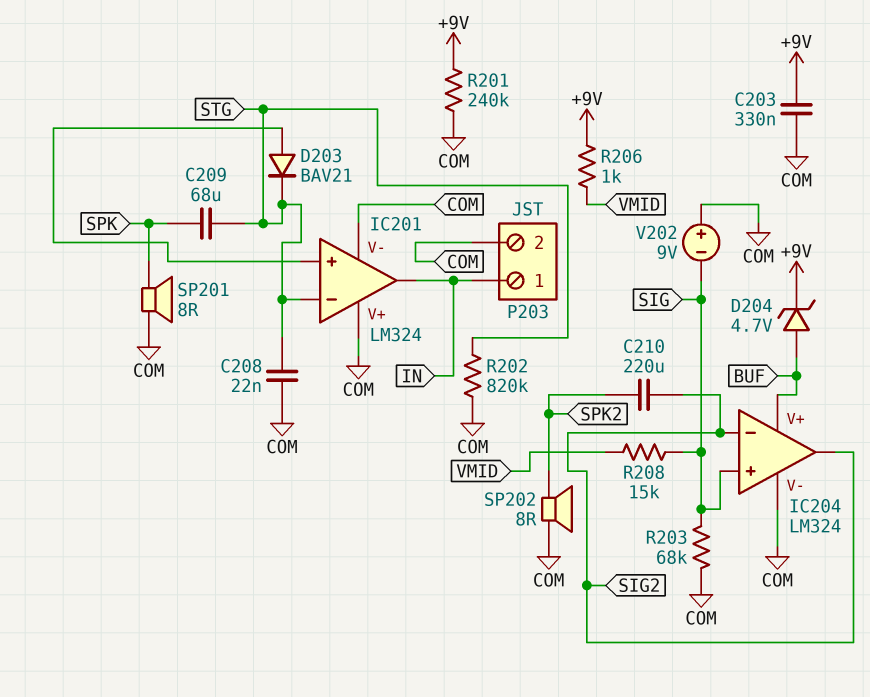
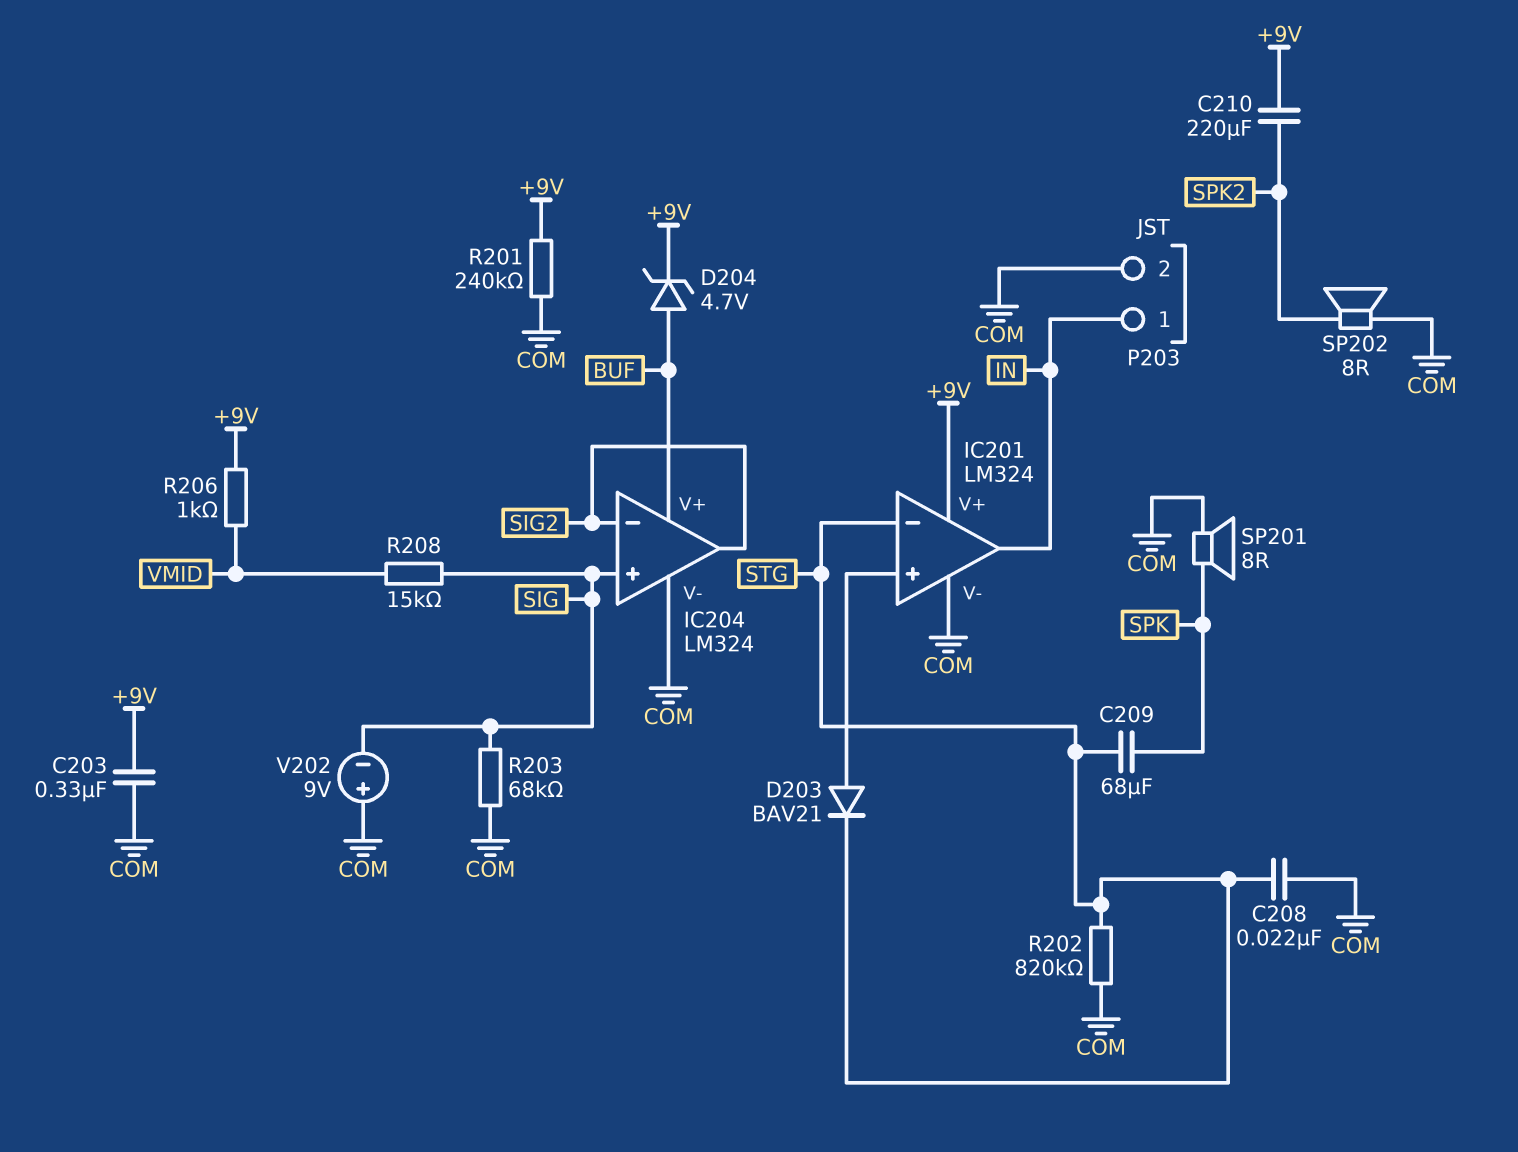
C210: 220uF (SIG2, SPK2) -> 220uF (+9V, SPK2)
IC201 pin V+: COM -> +9V

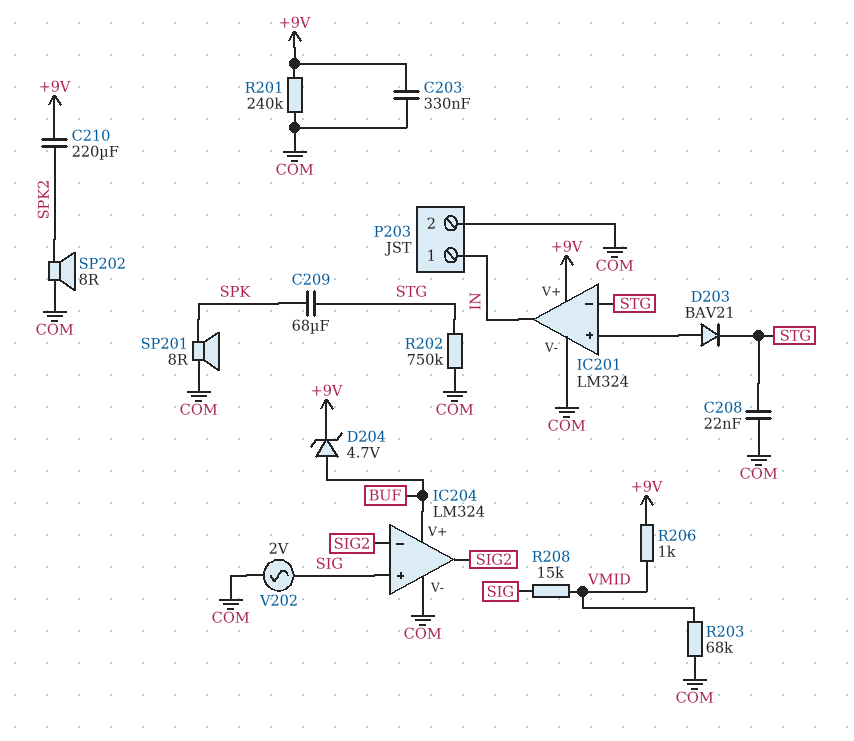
R202: 820k (COM, STG) -> 750k (COM, STG)
R203: 68k (COM, SIG) -> 68k (COM, VMID)
V202: 9V (plus COM, minus SIG) -> AC 2V (COM, SIG)

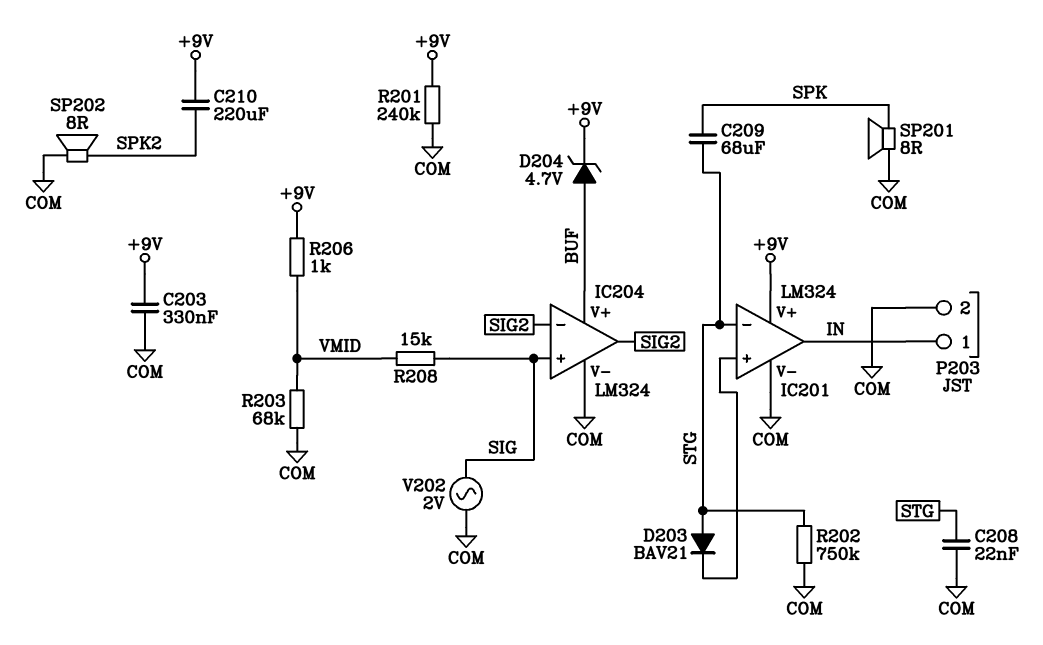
D203: diode BAV21 (A IC201/in+, K STG) -> diode BAV21 (A STG, K IC201/in+)

